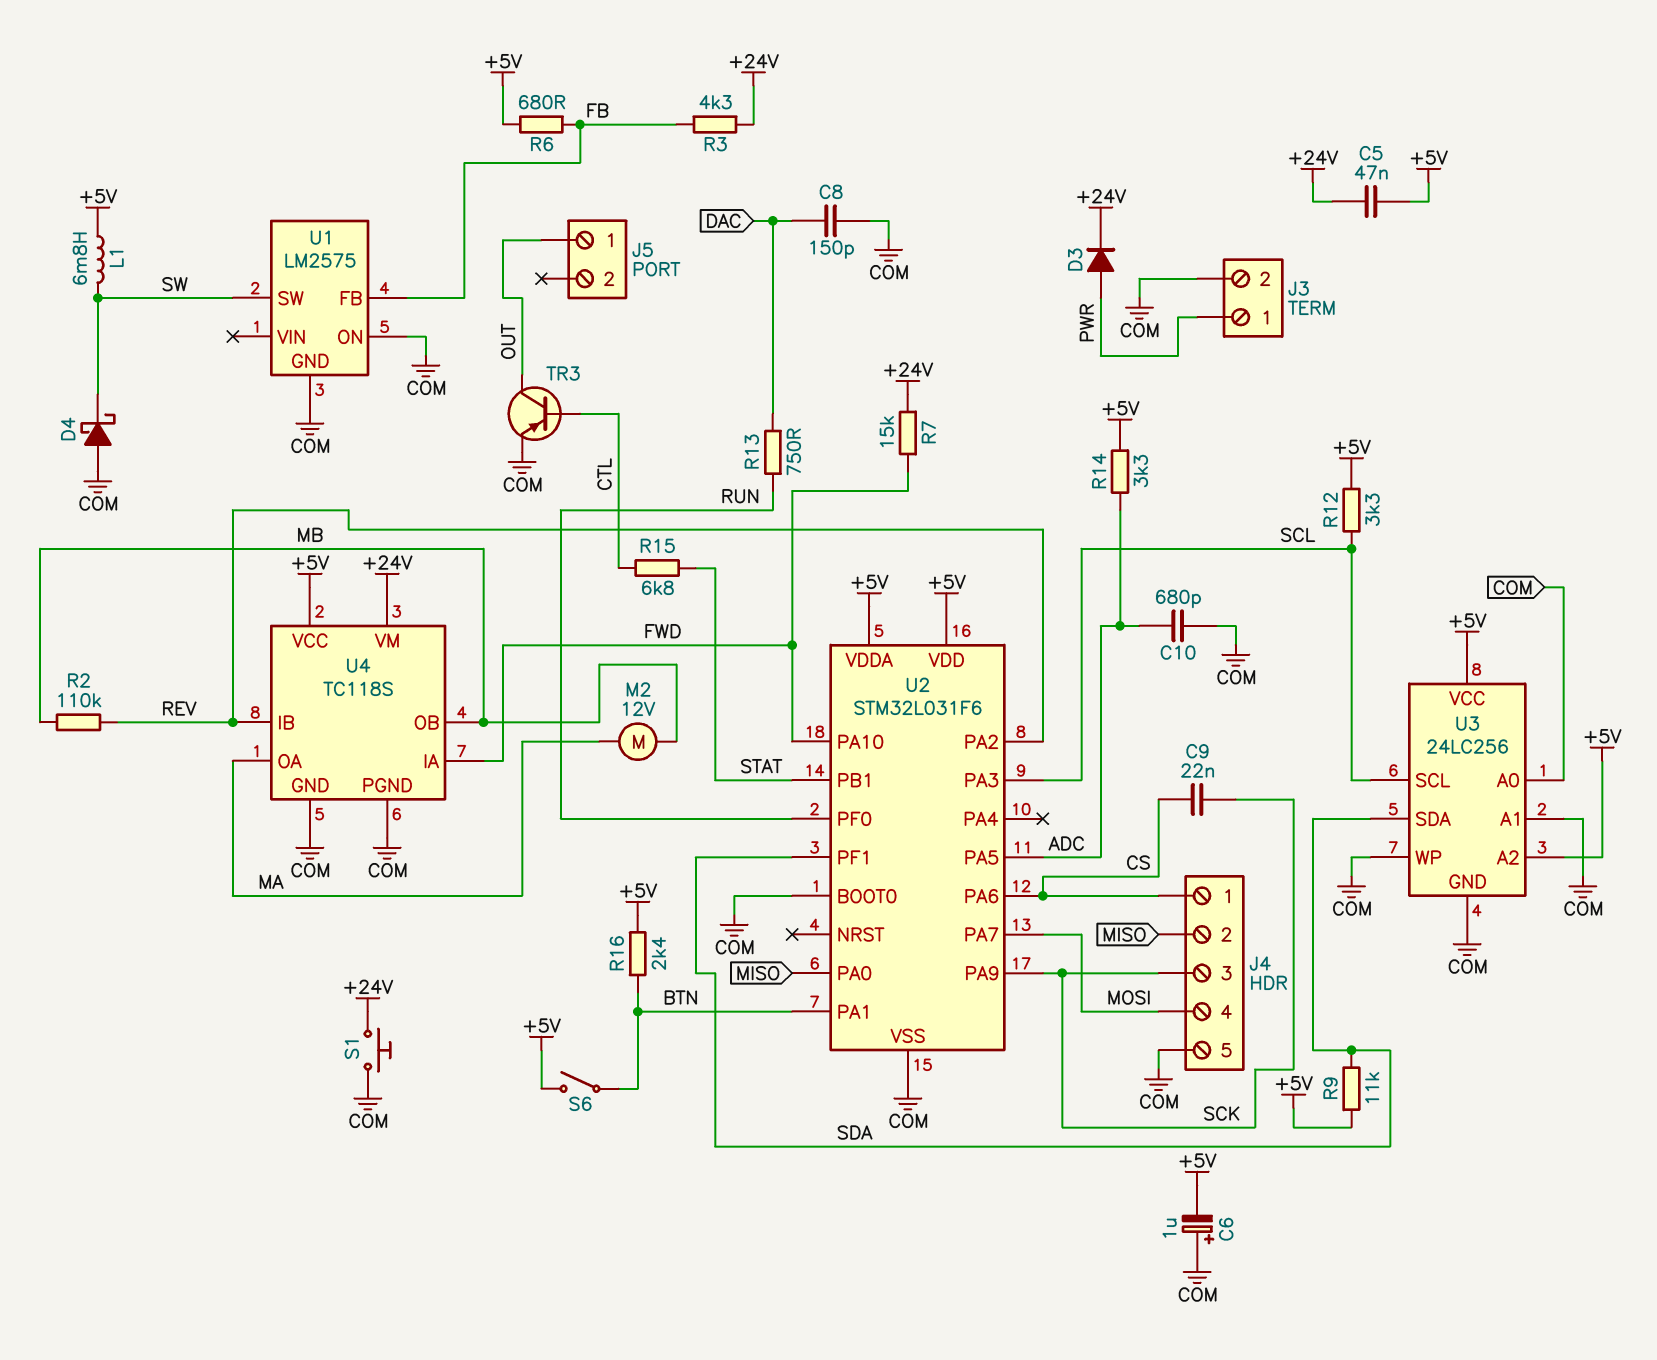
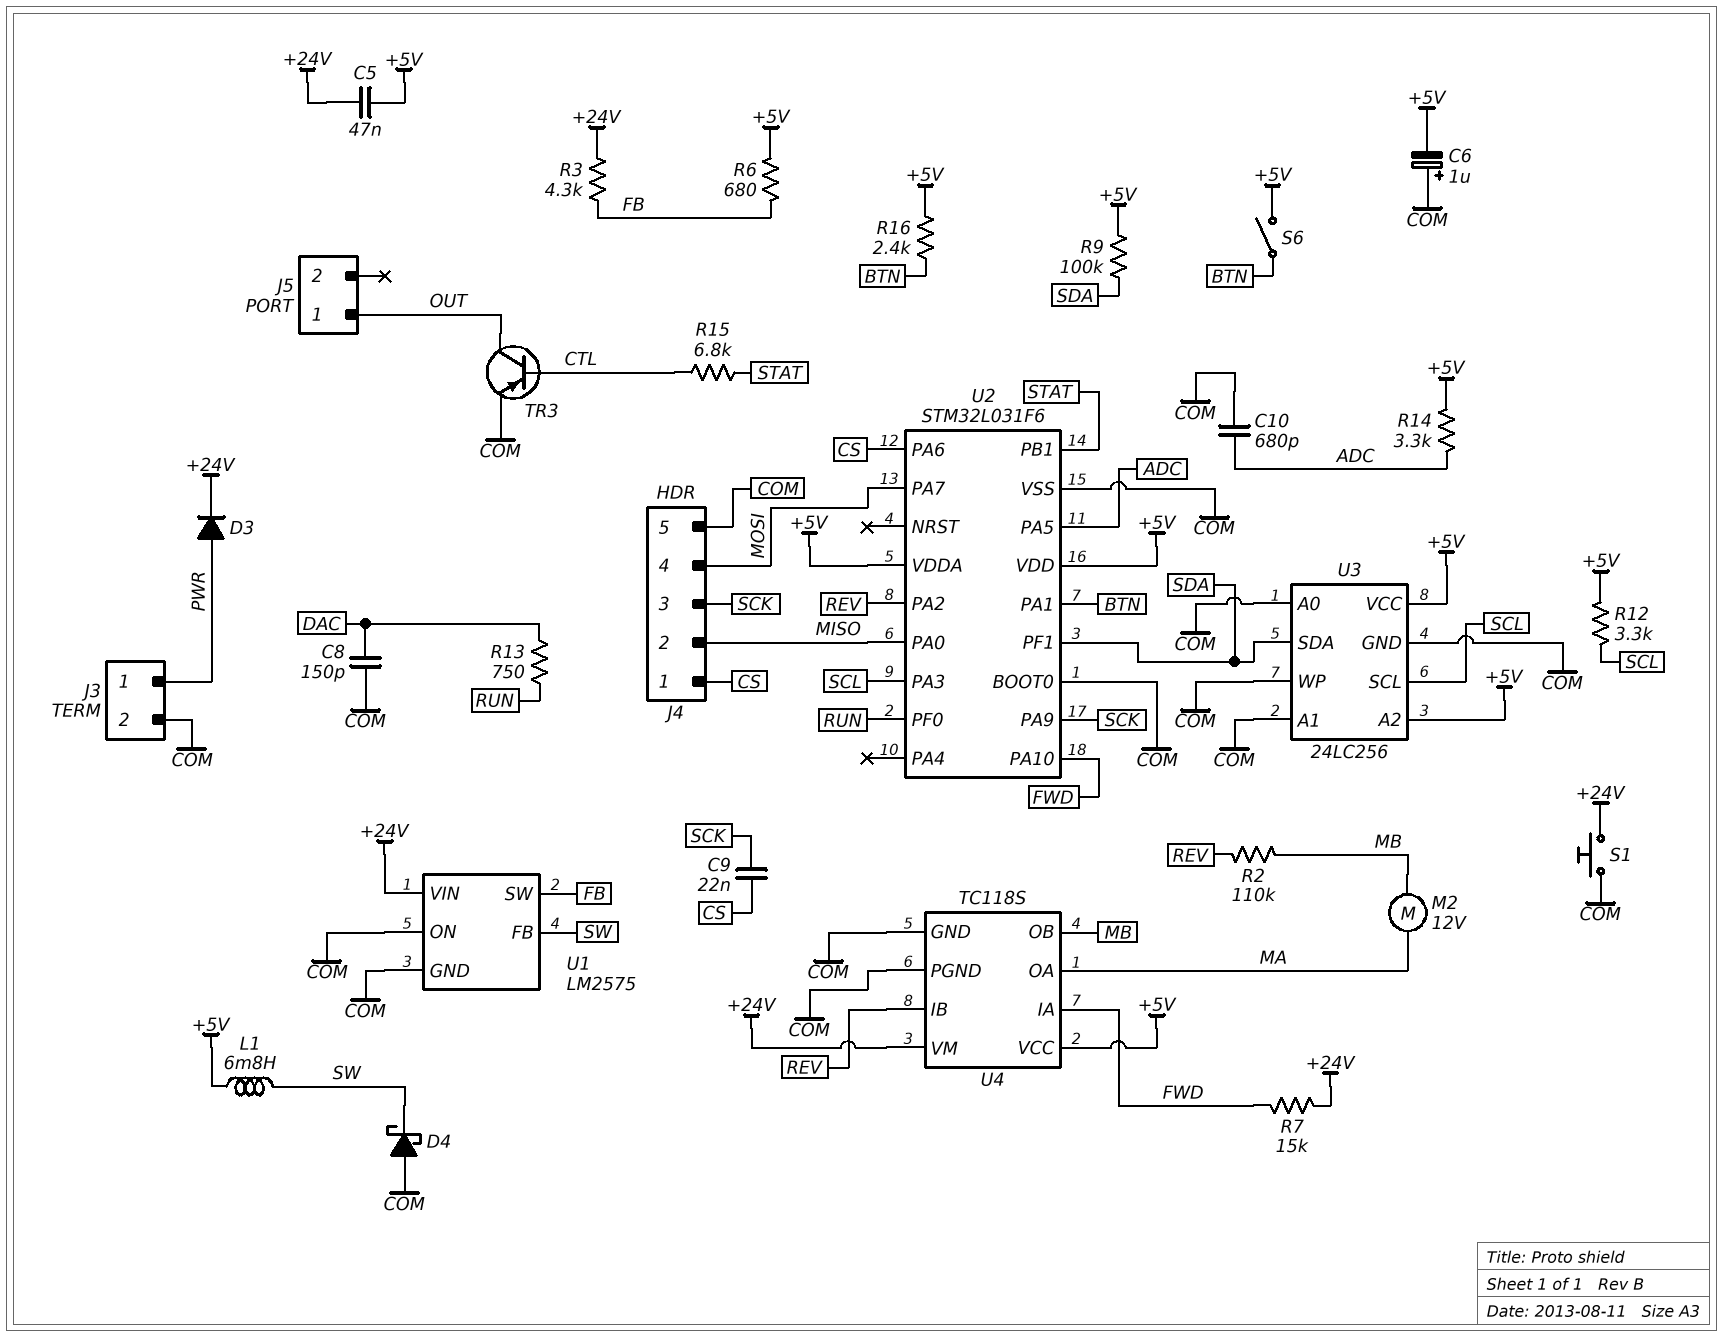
R9: 11k (+5V, SDA) -> 100k (+5V, SDA)
U1 pin FB: FB -> SW
U1 pin SW: SW -> FB
U1 pin VIN: none -> +24V

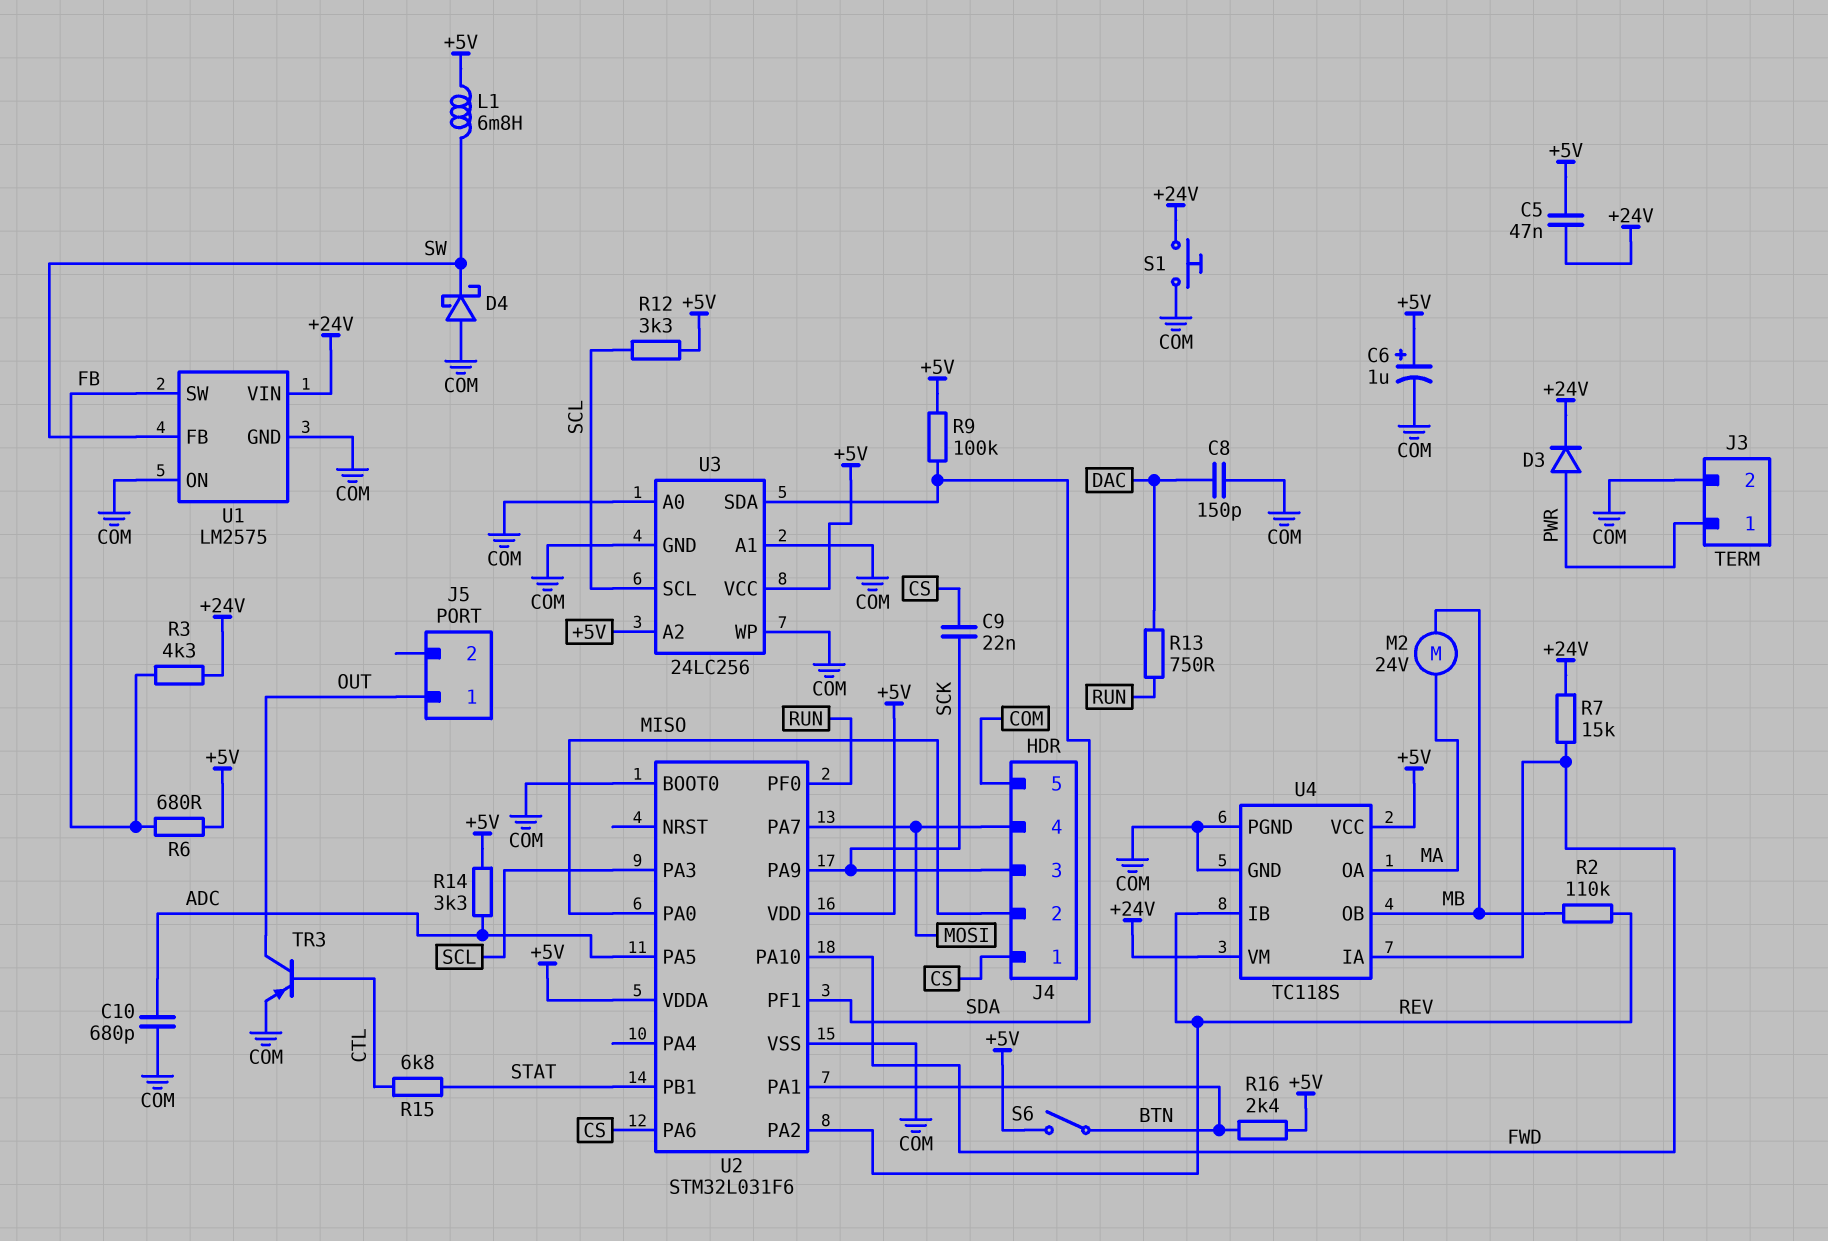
C6: 1uF (plus COM, minus +5V) -> 1uF (plus +5V, minus COM)
M2: motor 12V (MA, MB) -> motor 24V (MA, MB)

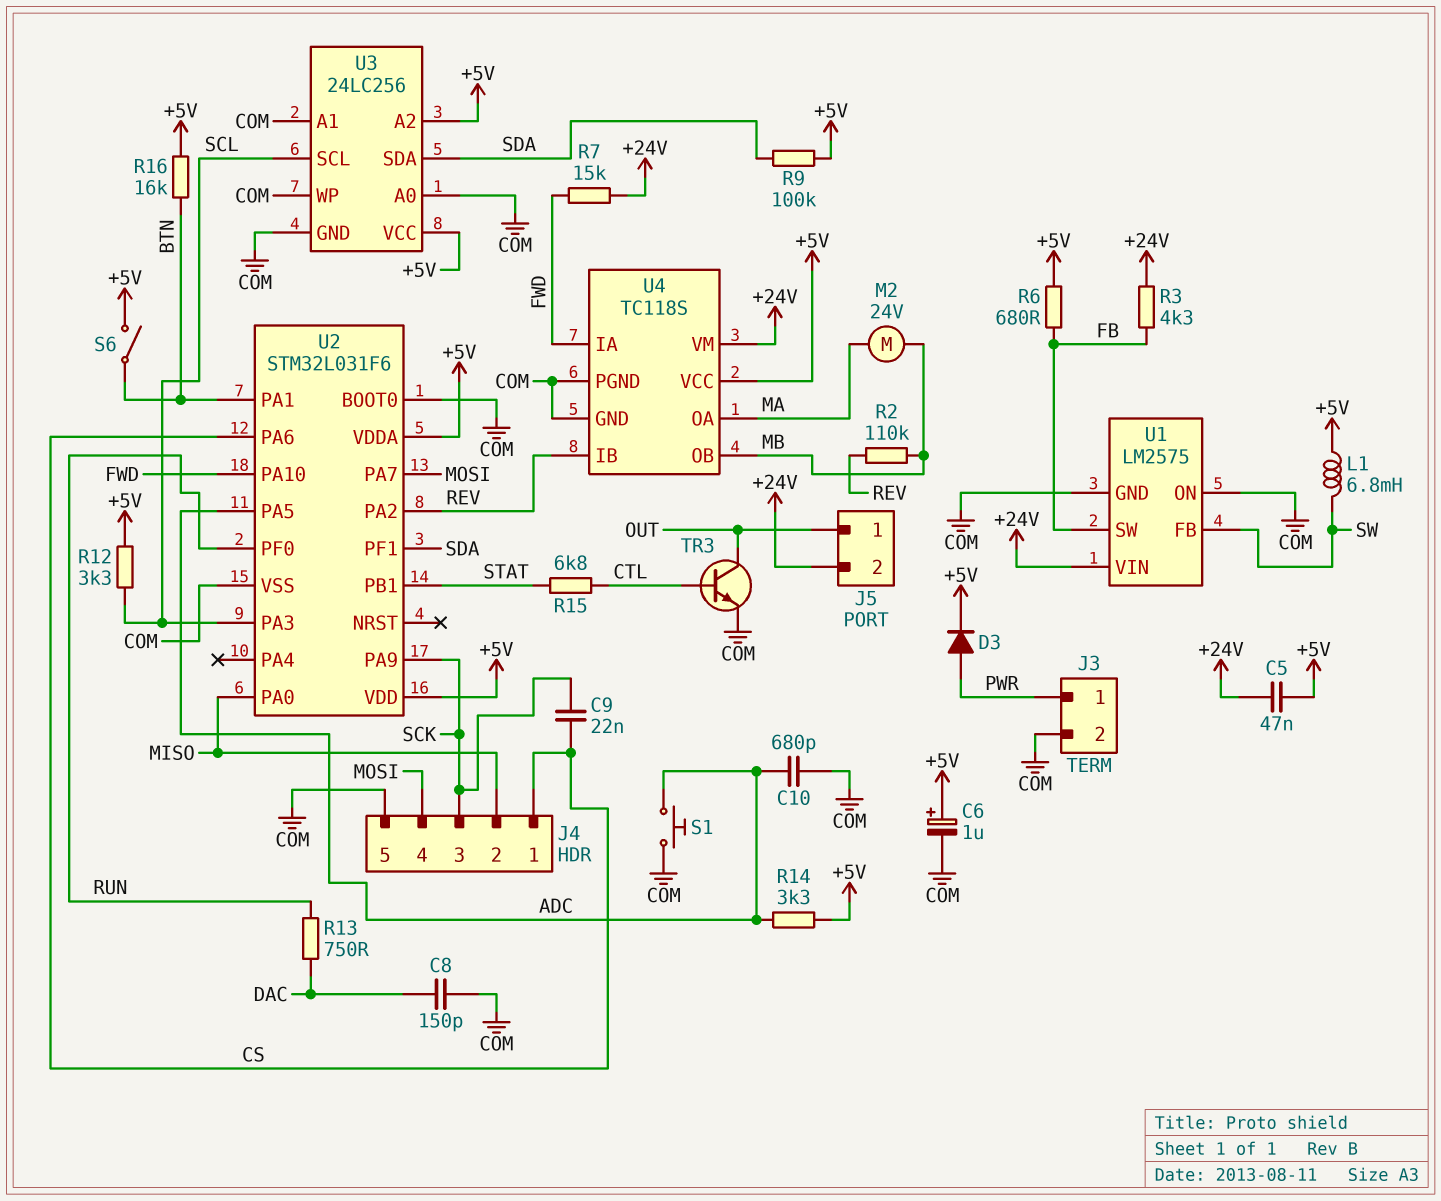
D3: diode (A PWR, K +24V) -> diode (A PWR, K +5V)
D4: schottky (A COM, K SW) -> none
J5 pin 2: none -> +24V
R16: 2.4k (+5V, BTN) -> 16k (+5V, BTN)
S1: button (+24V, COM) -> button (ADC, COM)
TR3: PNP (B CTL, C OUT, E COM) -> NPN (B CTL, C OUT, E COM)

